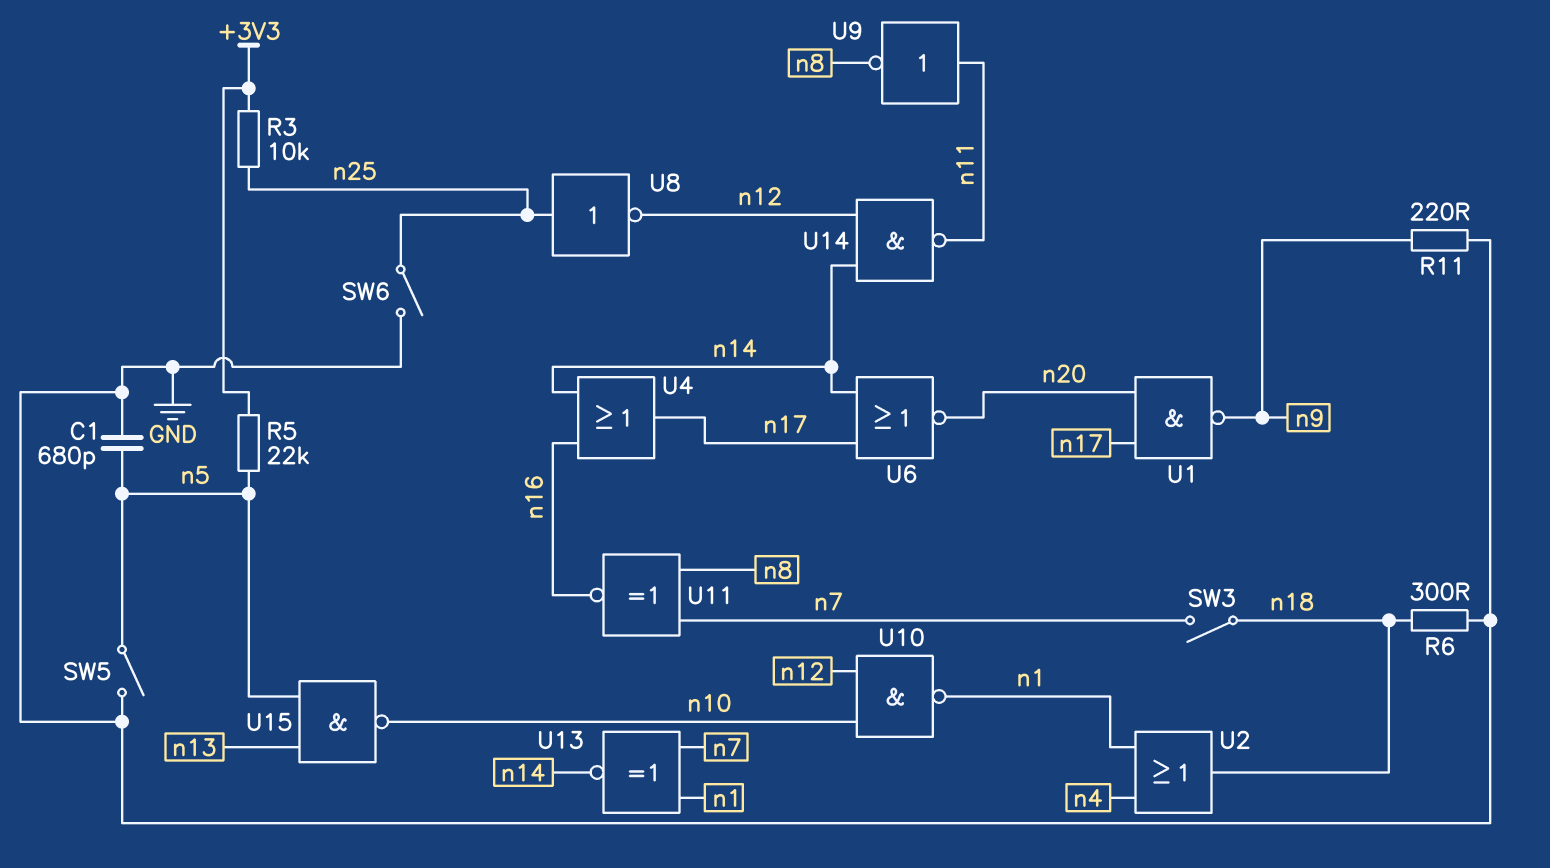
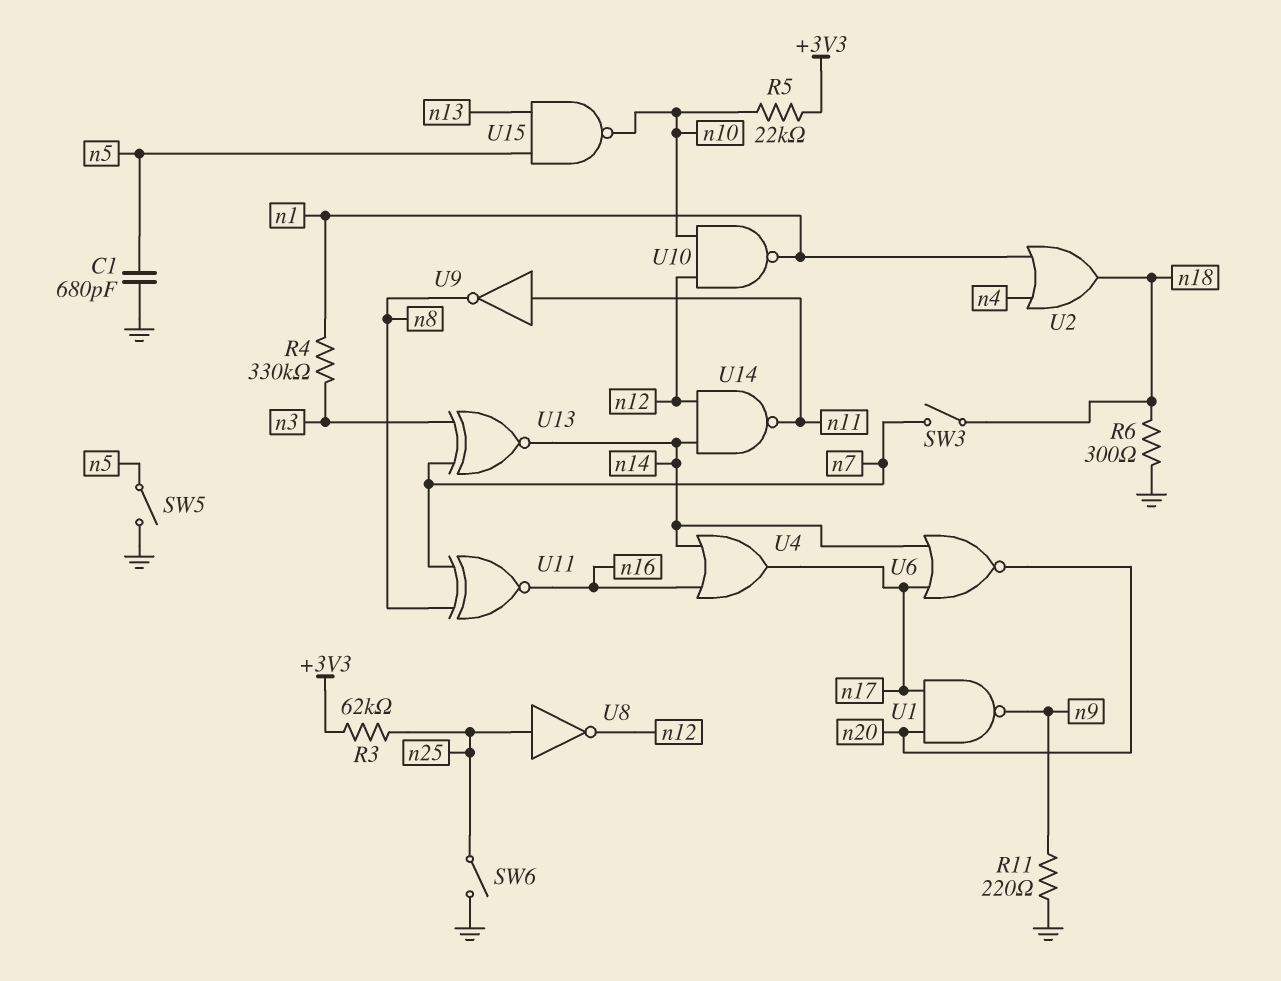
R3: 10k (+3V3, n25) -> 62k (+3V3, n25)
R4: none -> 330k (n1, n3)
R5: 22k (+3V3, n5) -> 22k (+3V3, n10)
U13: XNOR (in n1, in n7, out n14) -> XNOR (in n3, in n7, out n14)

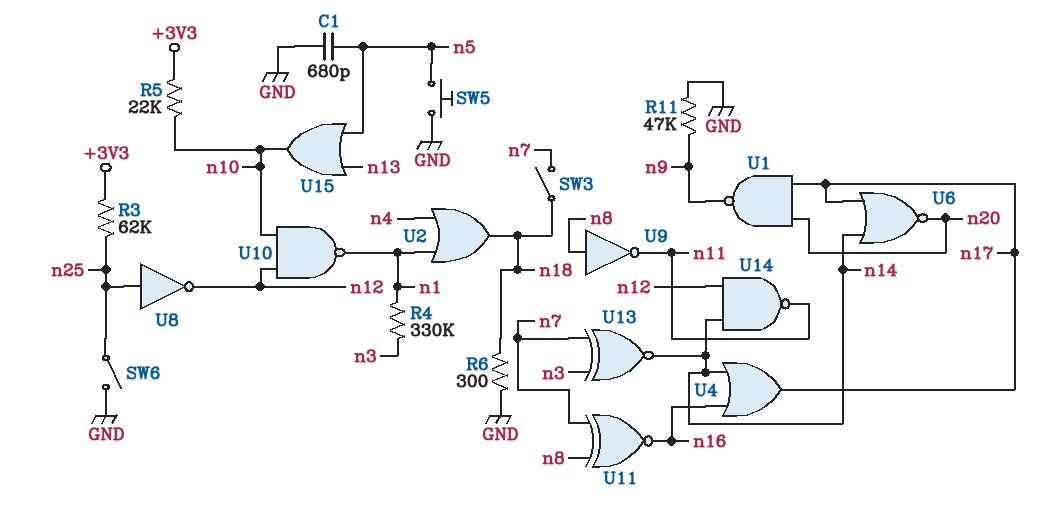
R11: 220 (GND, n9) -> 47k (GND, n9)
SW5: switch (GND, n5) -> button (GND, n5)
U9: NOT (in n11, out n8) -> NOT (in n8, out n11)
U15: NAND (in n5, in n13, out n10) -> OR (in n5, in n13, out n10)

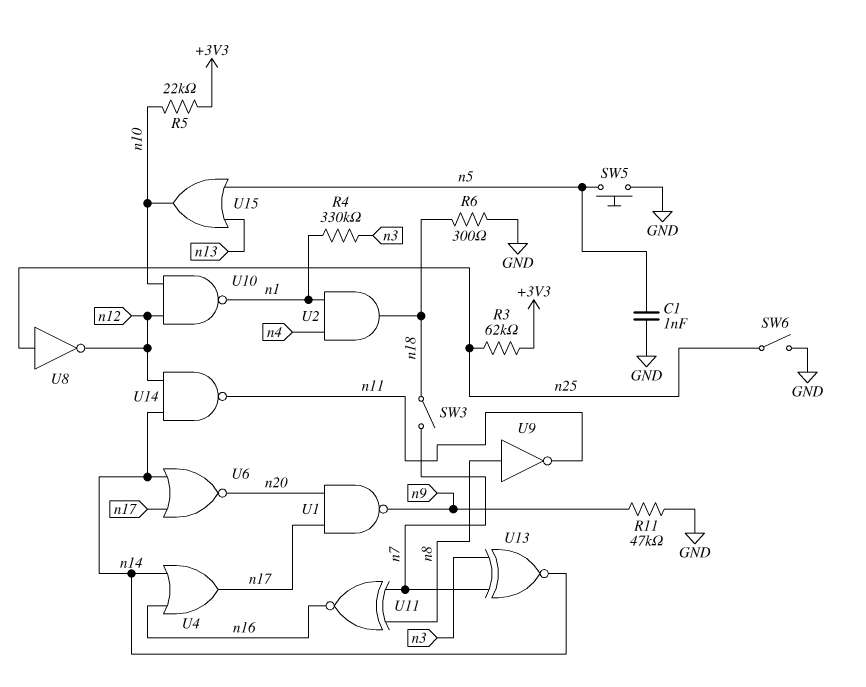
C1: 680pF (GND, n5) -> 1nF (GND, n5)
U2: OR (in n1, in n4, out n18) -> AND (in n1, in n4, out n18)

